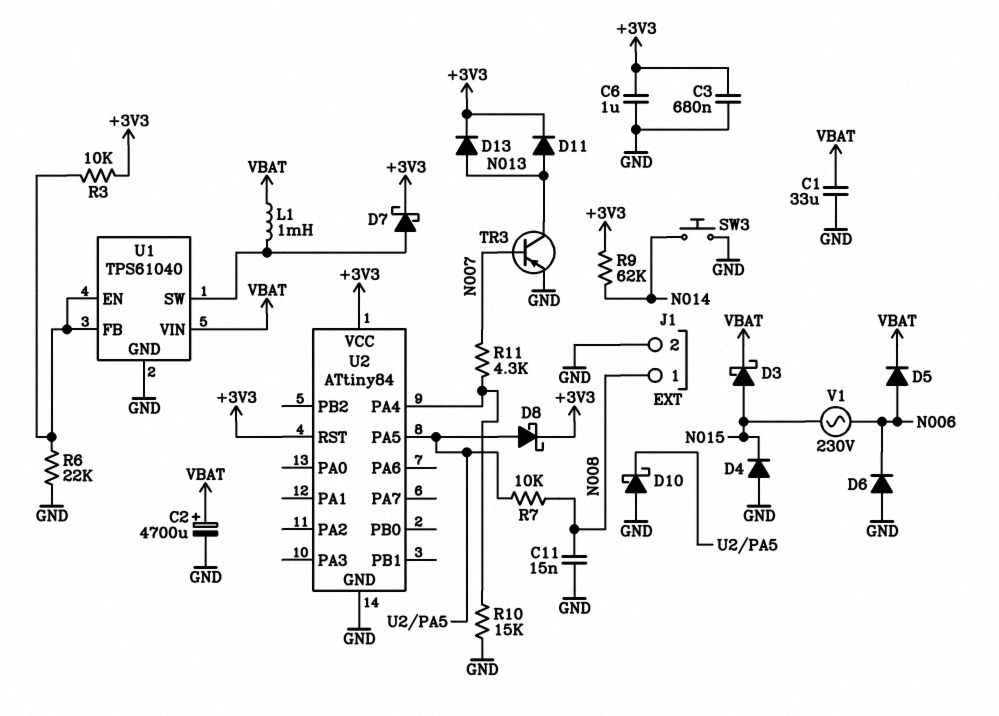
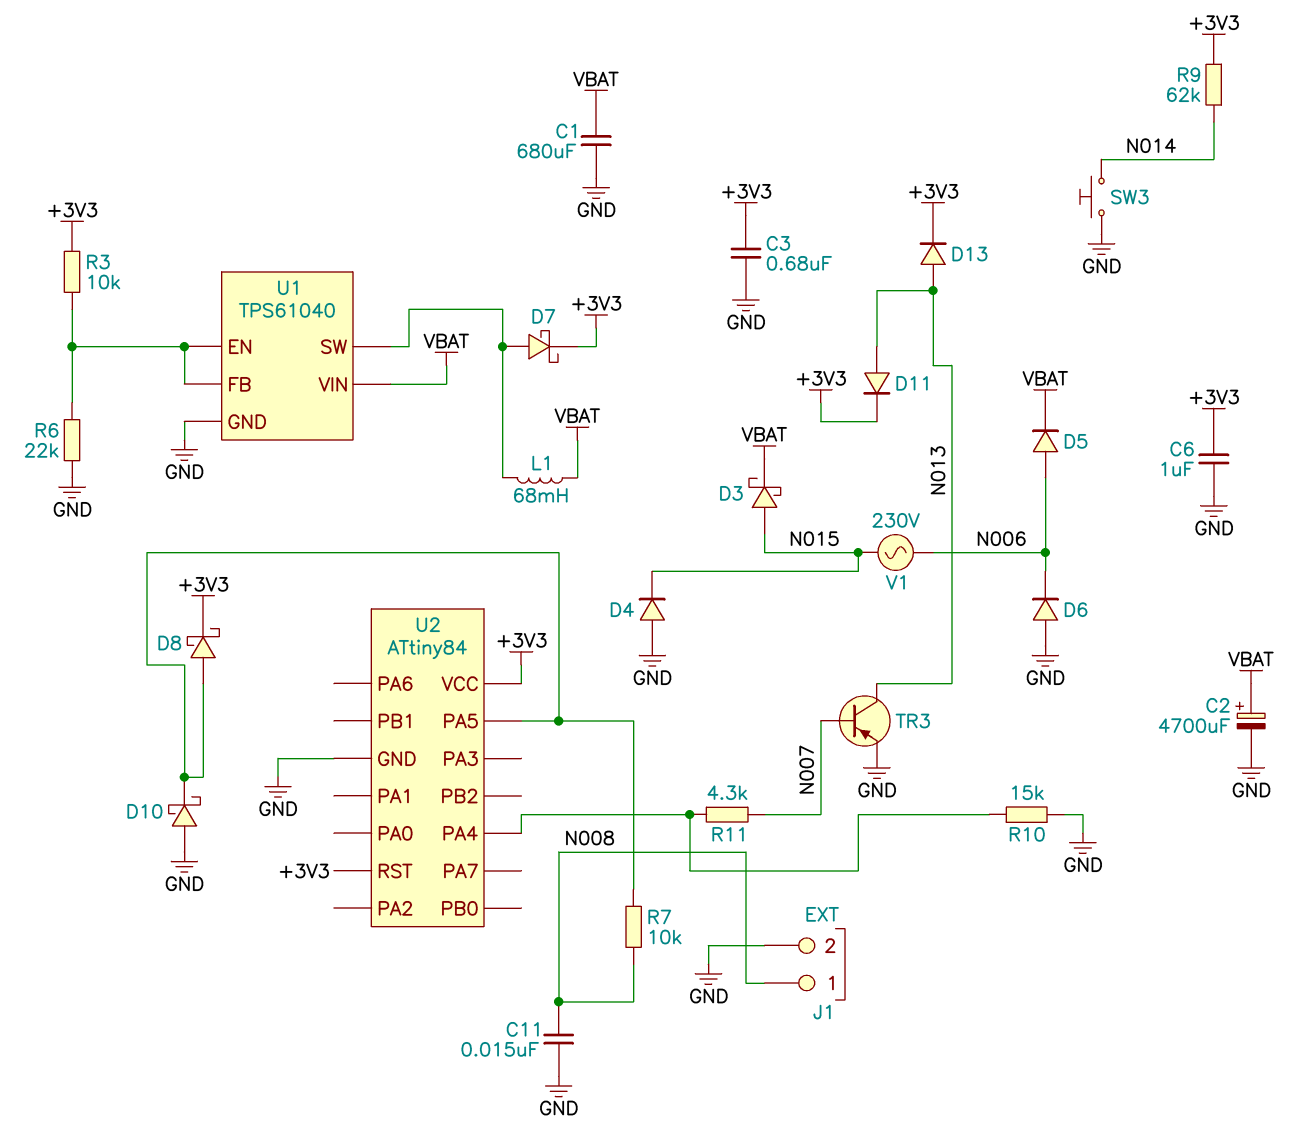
C1: 33uF (GND, VBAT) -> 680uF (GND, VBAT)
L1: 1mH (U1/SW, VBAT) -> 68mH (U1/SW, VBAT)

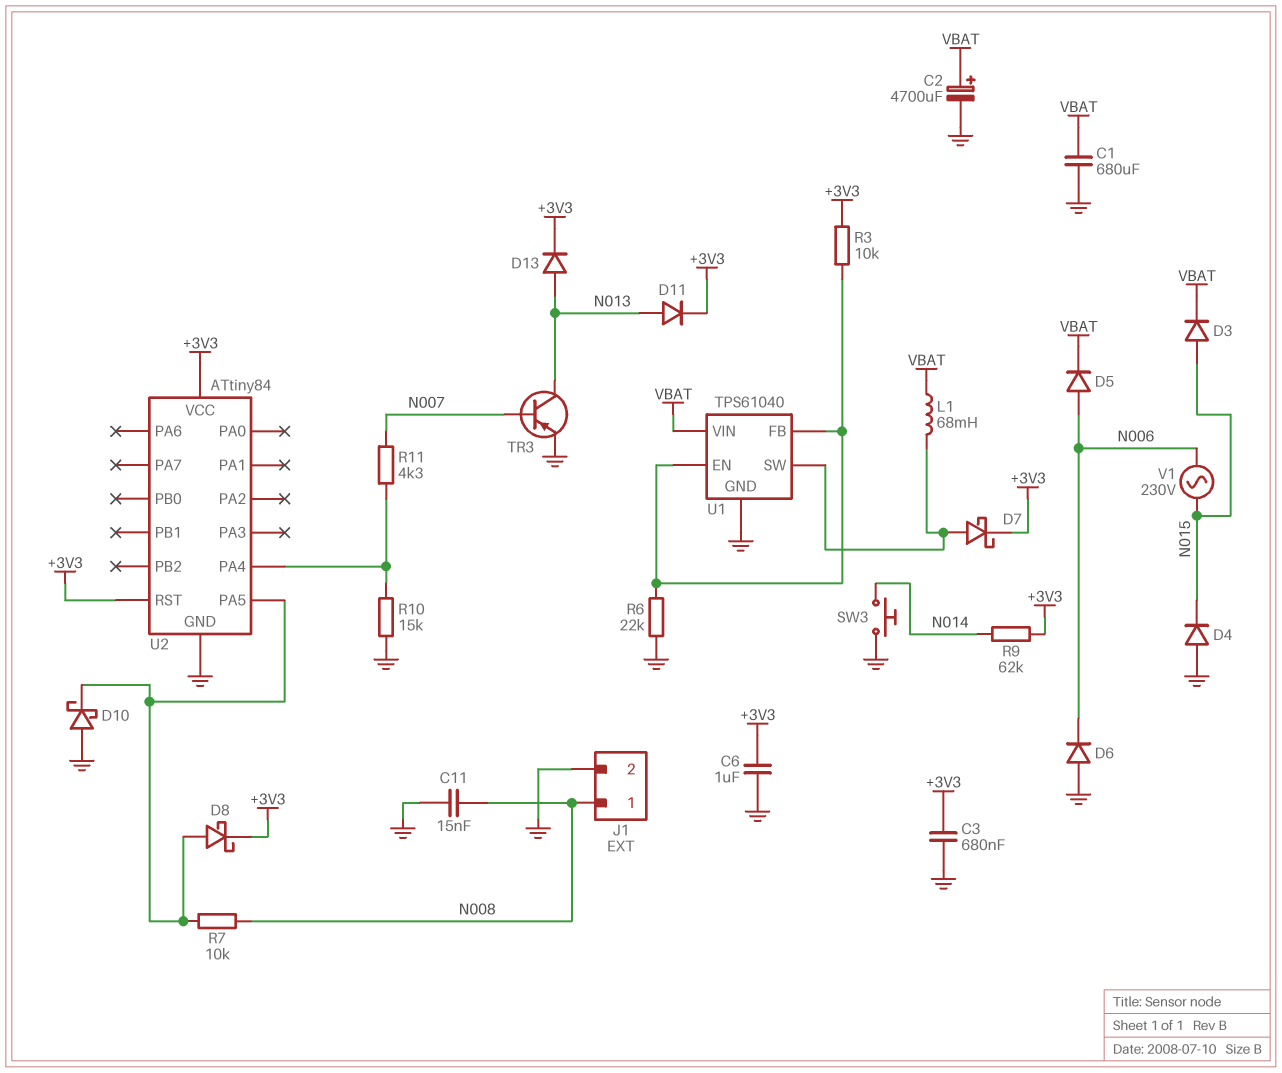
D3: schottky (A N015, K VBAT) -> diode (A N015, K VBAT)

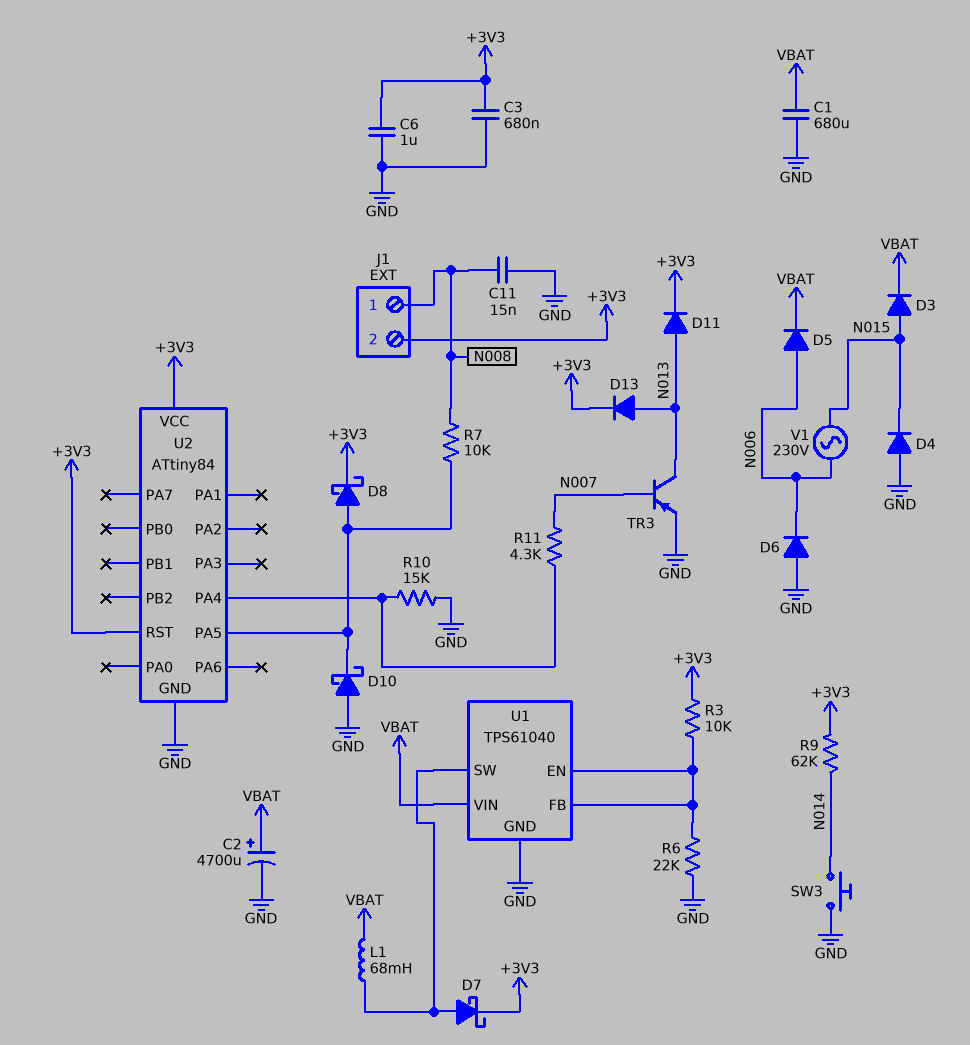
J1 pin 2: GND -> +3V3

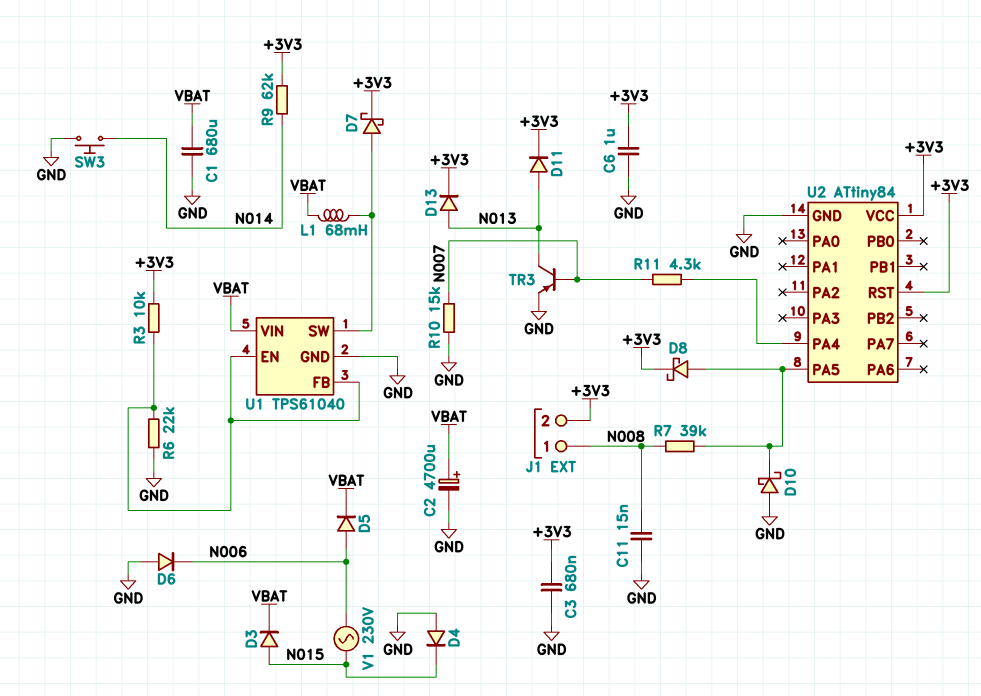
R7: 10k (N008, U2/PA5) -> 39k (N008, U2/PA5)
R10: 15k (GND, U2/PA4) -> 15k (GND, N007)

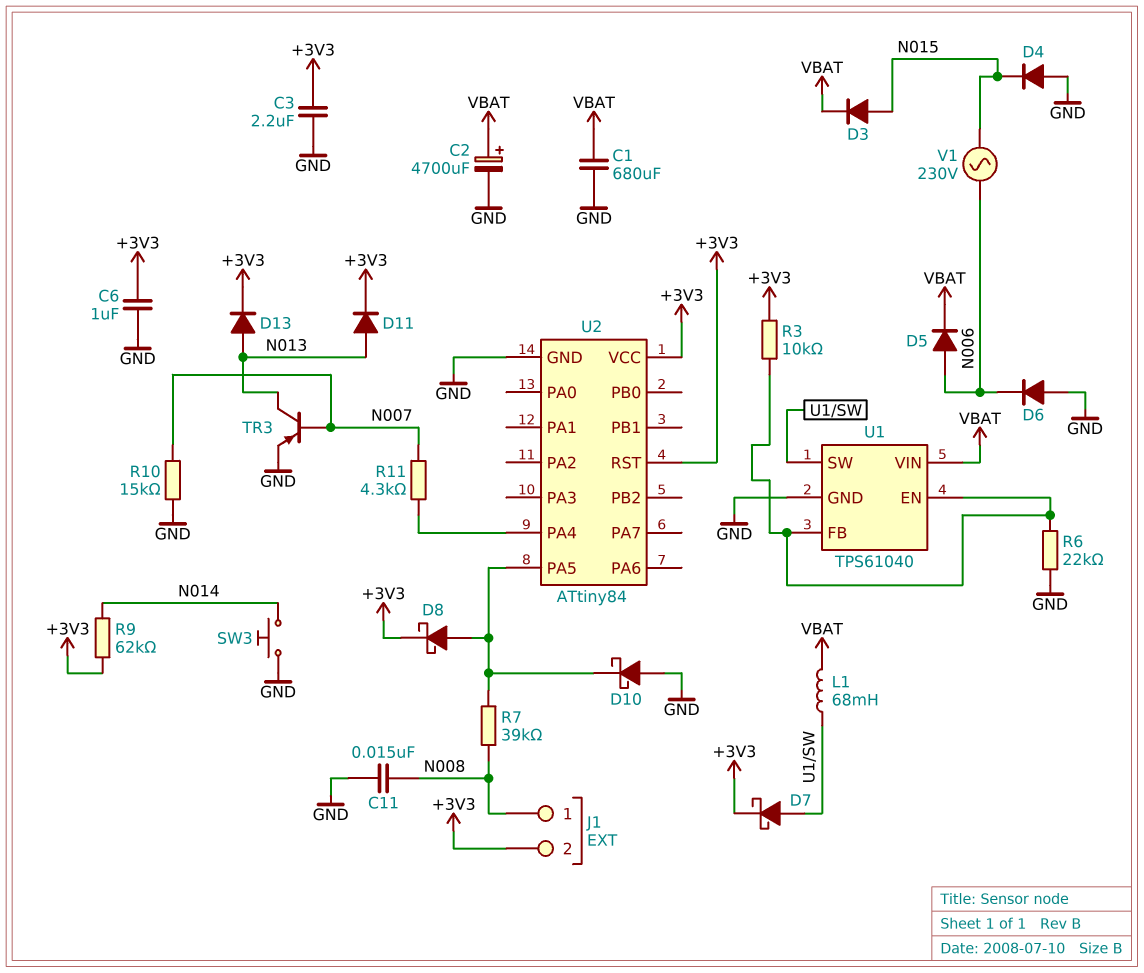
C3: 680nF (+3V3, GND) -> 2.2uF (+3V3, GND)

